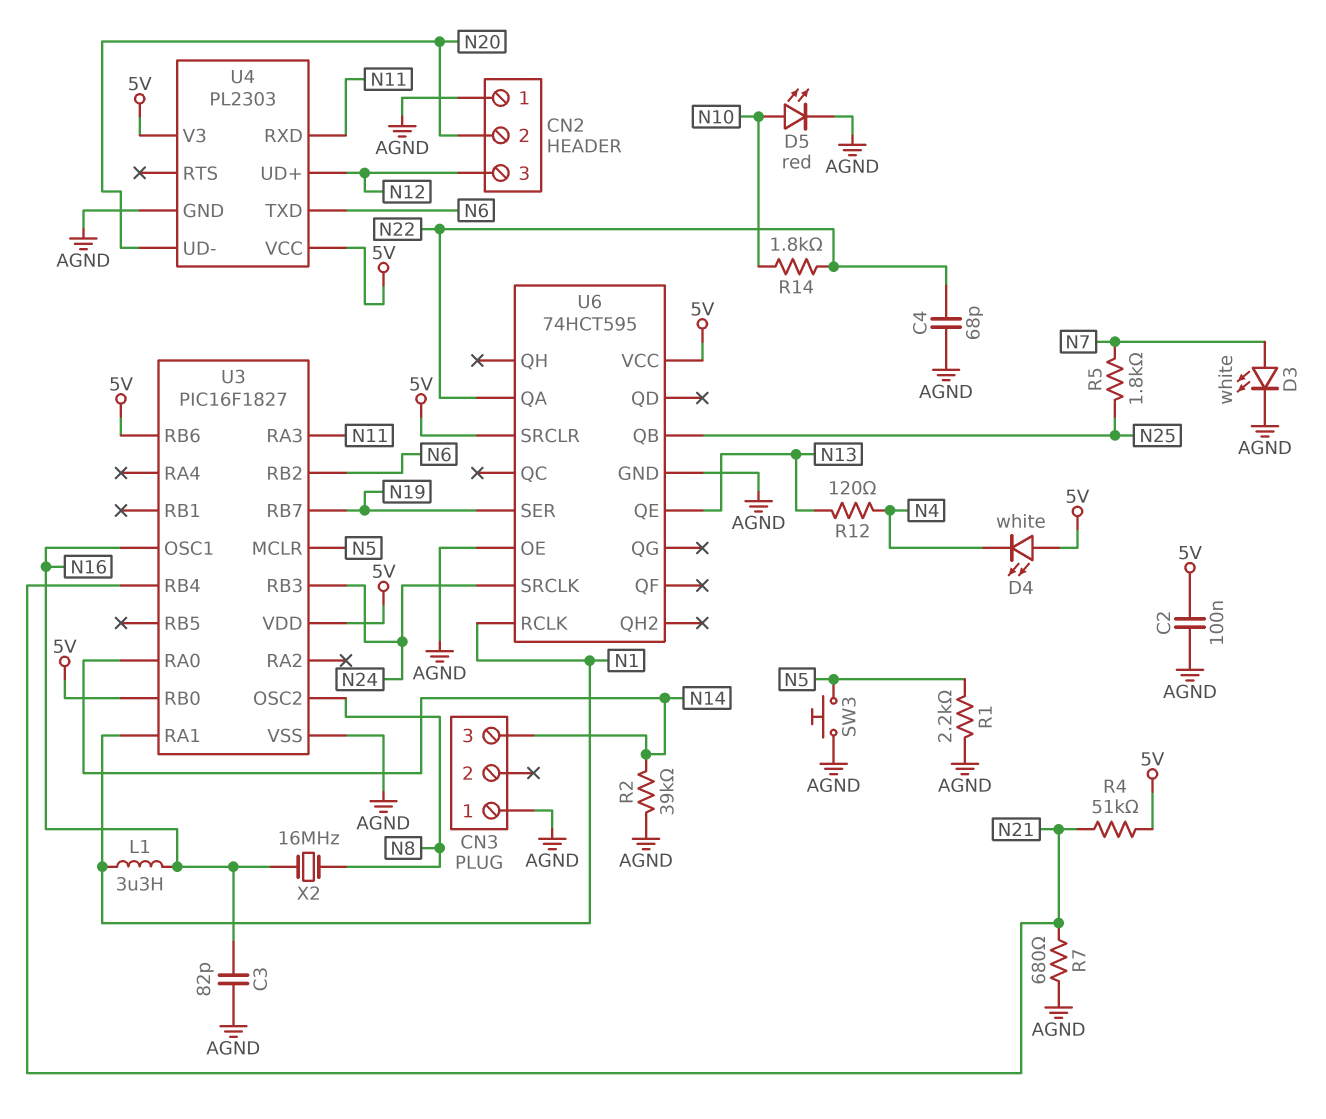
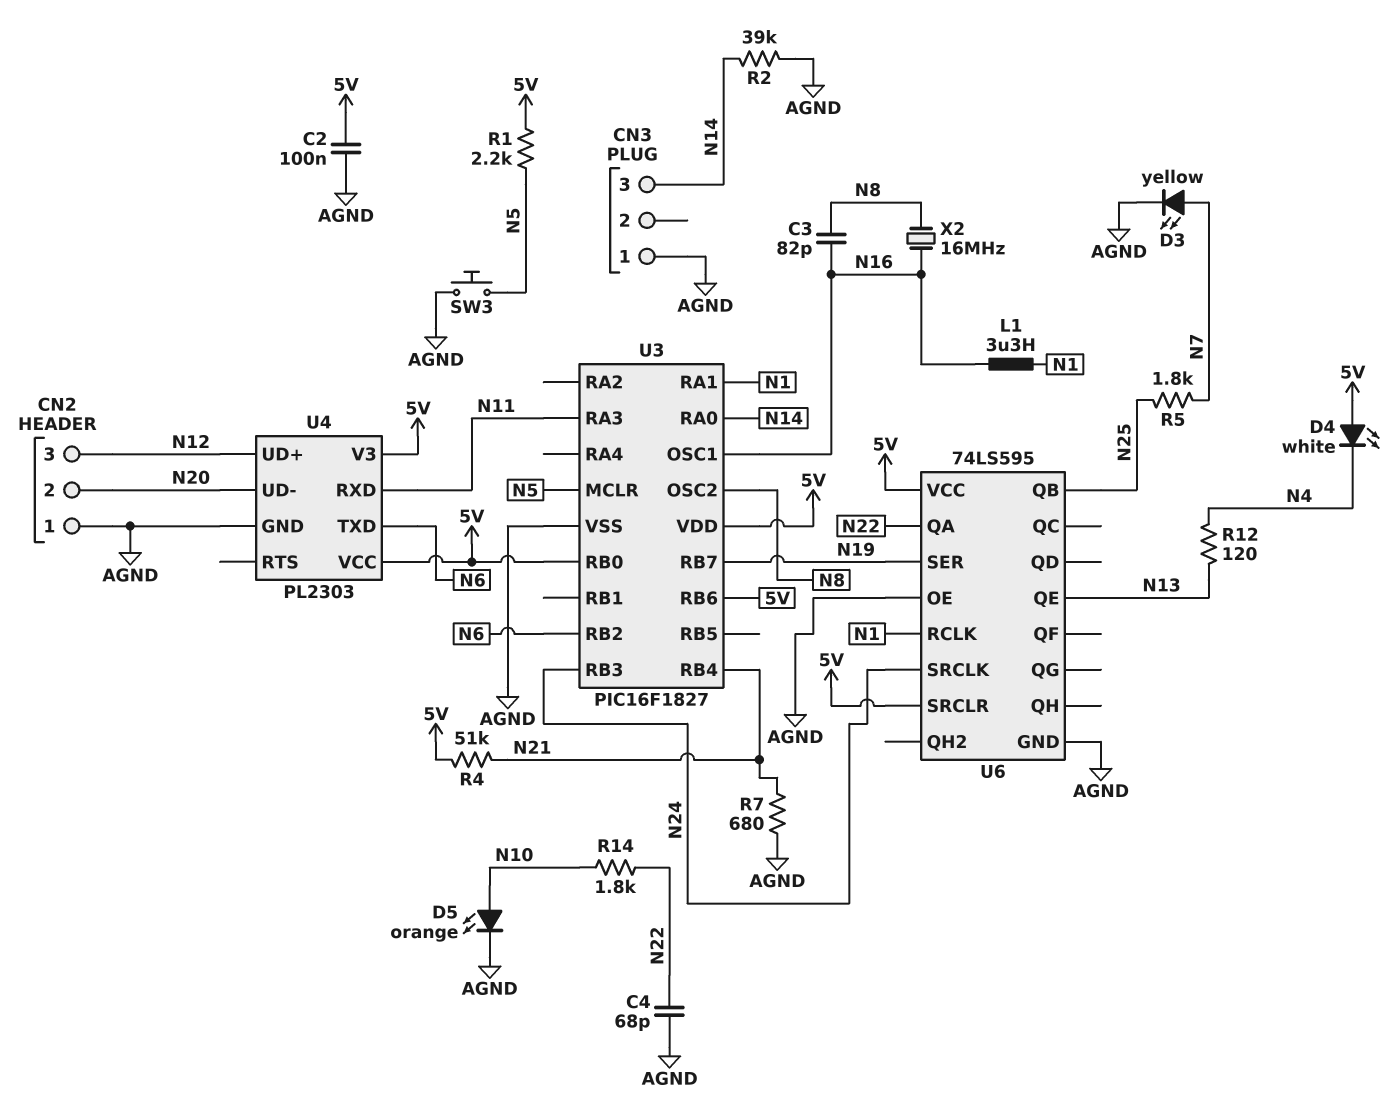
C3: 82pF (AGND, N16) -> 82pF (N8, N16)
D3: LED white (A N7, K AGND) -> LED yellow (A N7, K AGND)
D5: LED red (A N10, K AGND) -> LED orange (A N10, K AGND)
R1: 2.2k (AGND, N5) -> 2.2k (5V, N5)
U6: 74HCT595 -> 74LS595

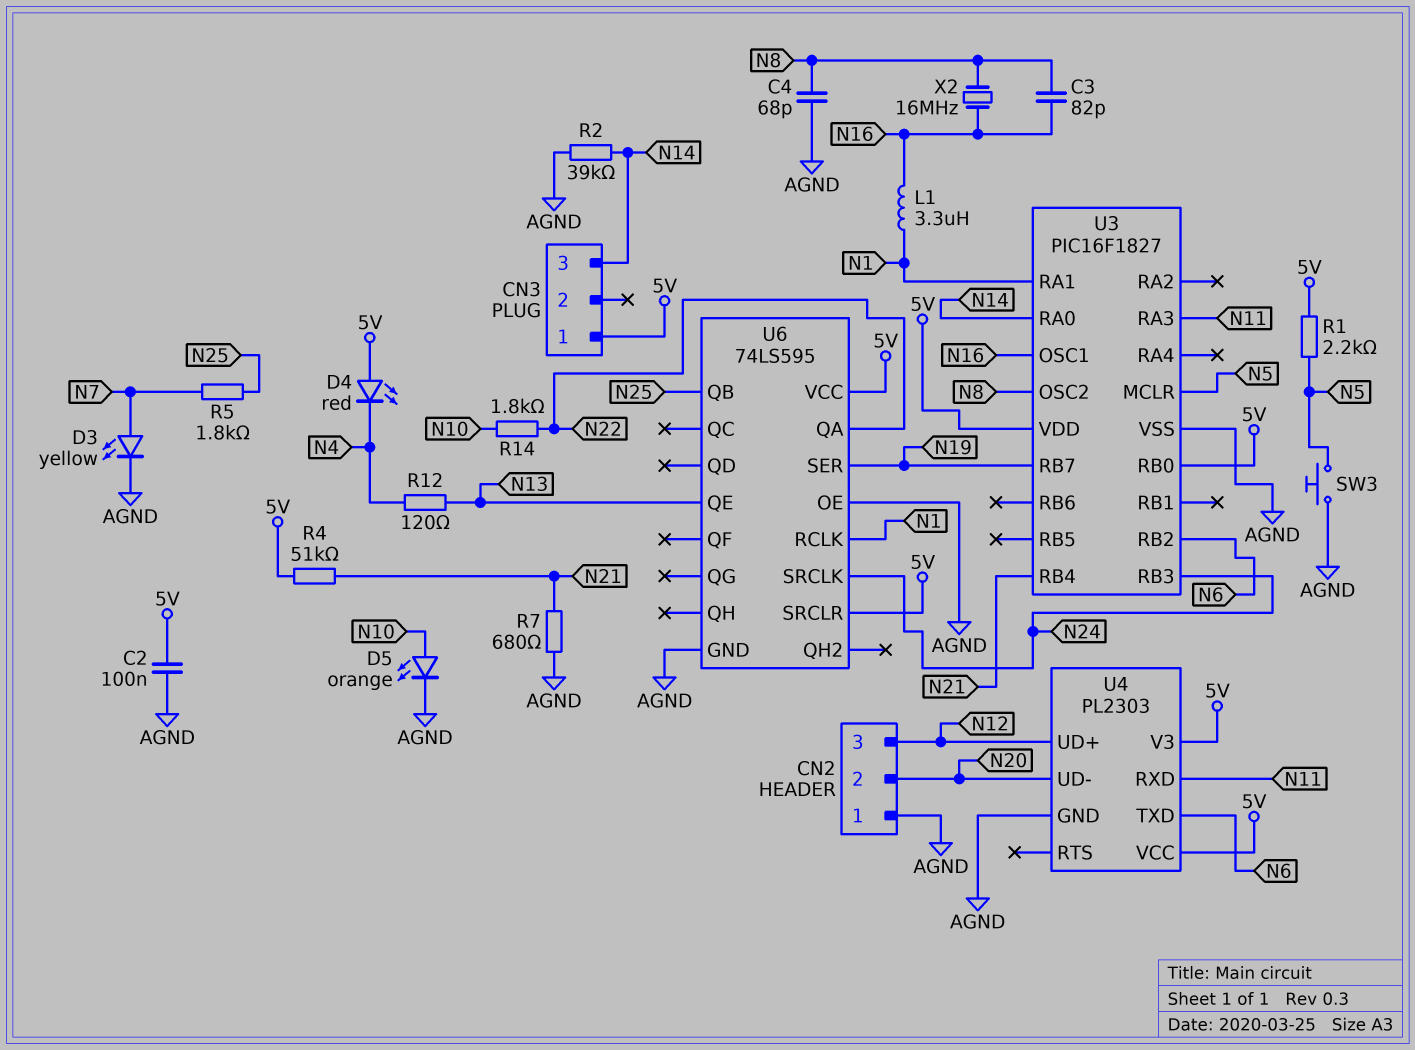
C4: 68pF (AGND, N22) -> 68pF (AGND, N8)
CN3 pin 1: AGND -> 5V
D4: LED white (A 5V, K N4) -> LED red (A 5V, K N4)
U3 pin RB6: 5V -> none

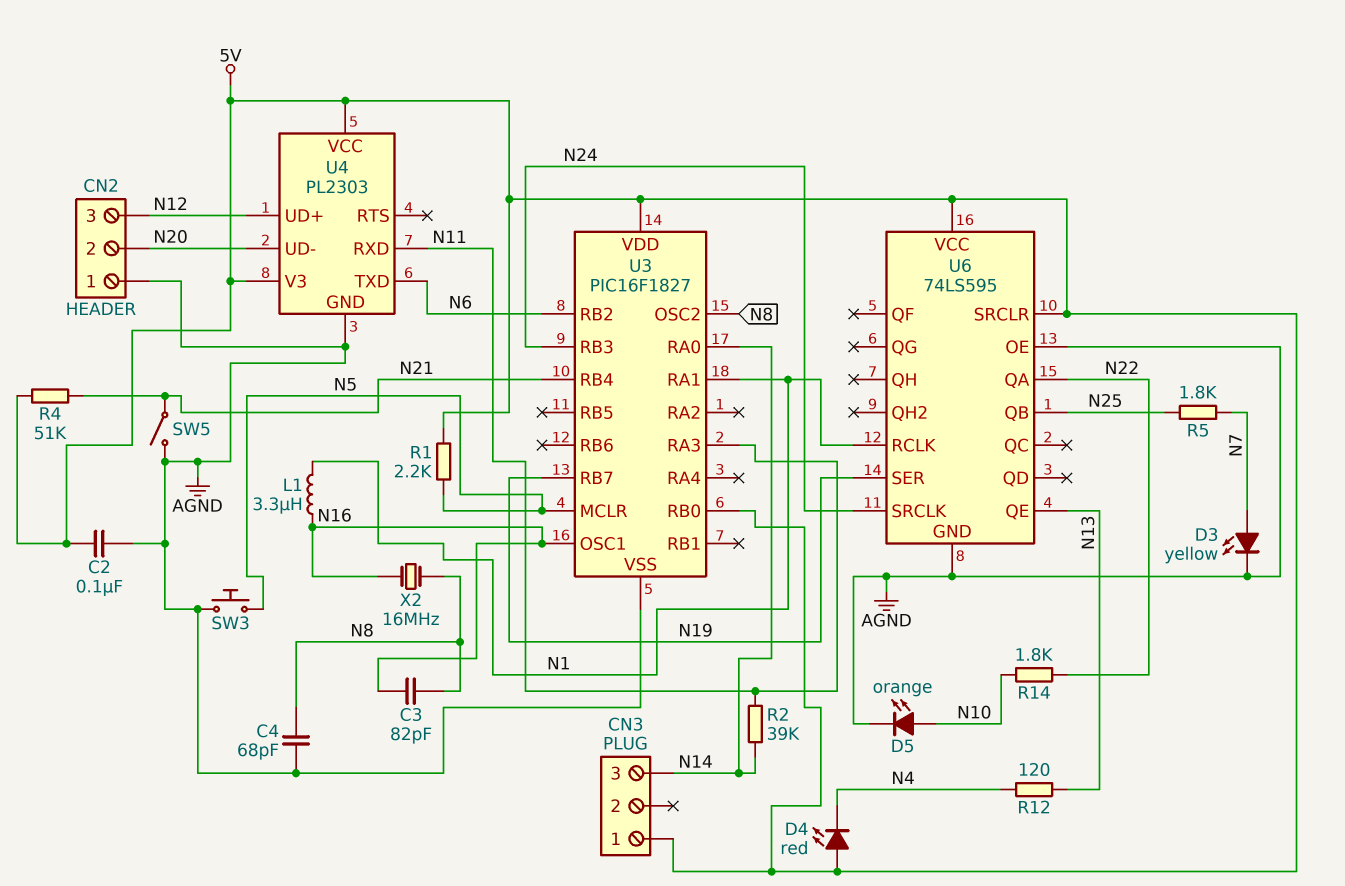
R2: 39k (AGND, N14) -> 39k (N11, N14)
R7: 680 (AGND, N21) -> none
SW5: none -> switch (AGND, N21)

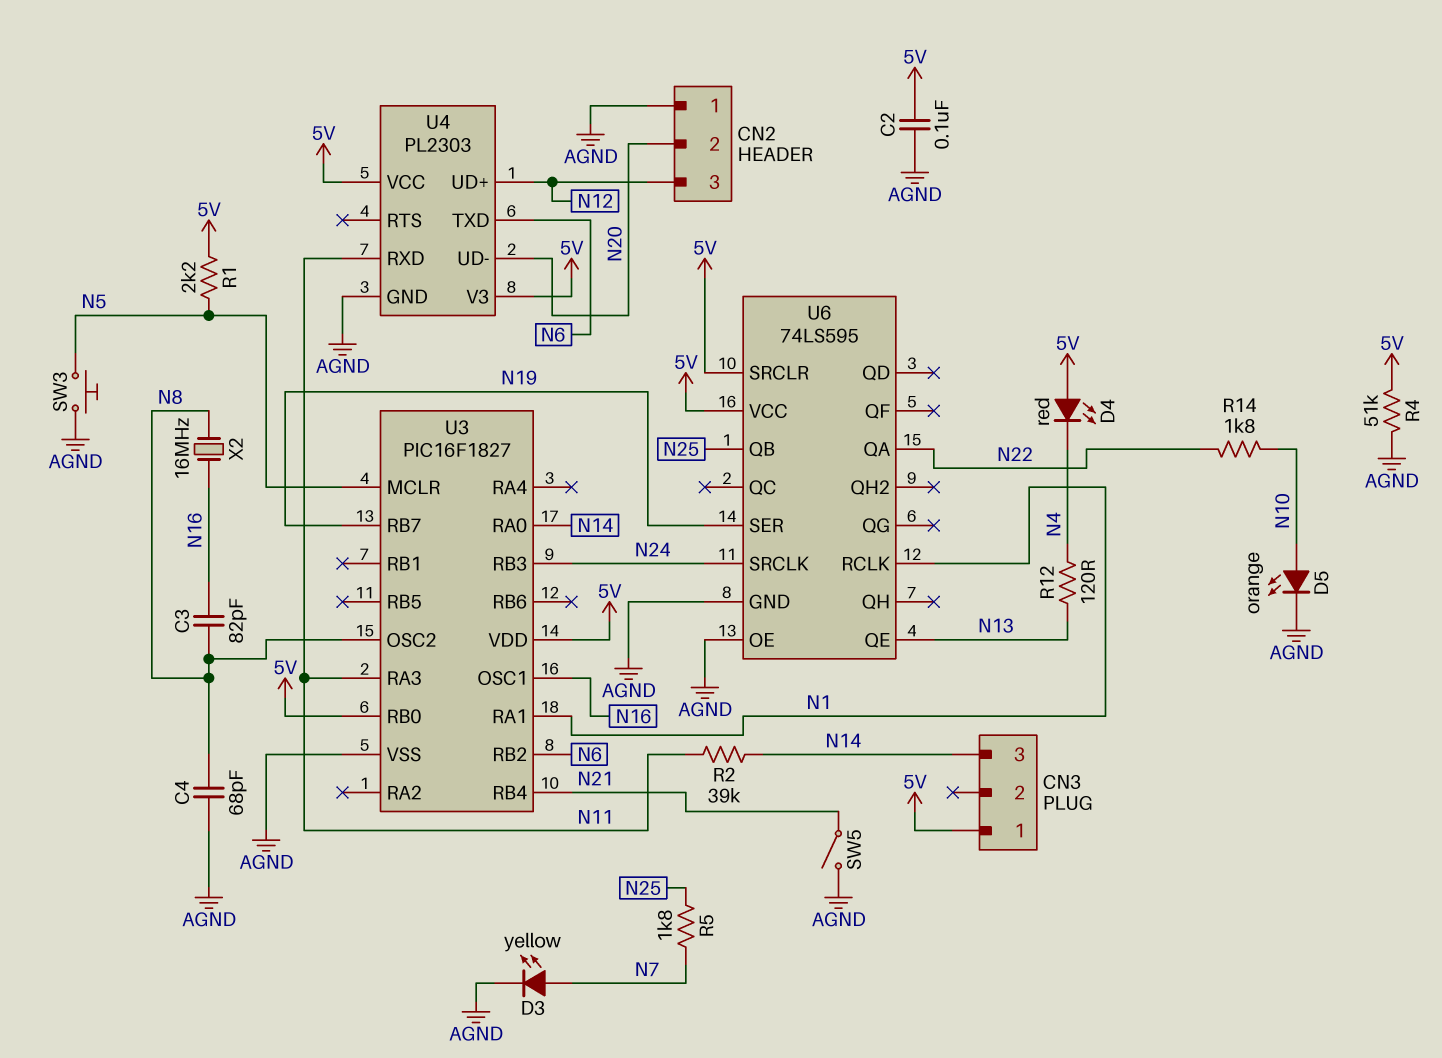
L1: 3.3uH (N1, N16) -> none
R4: 51k (5V, N21) -> 51k (5V, AGND)

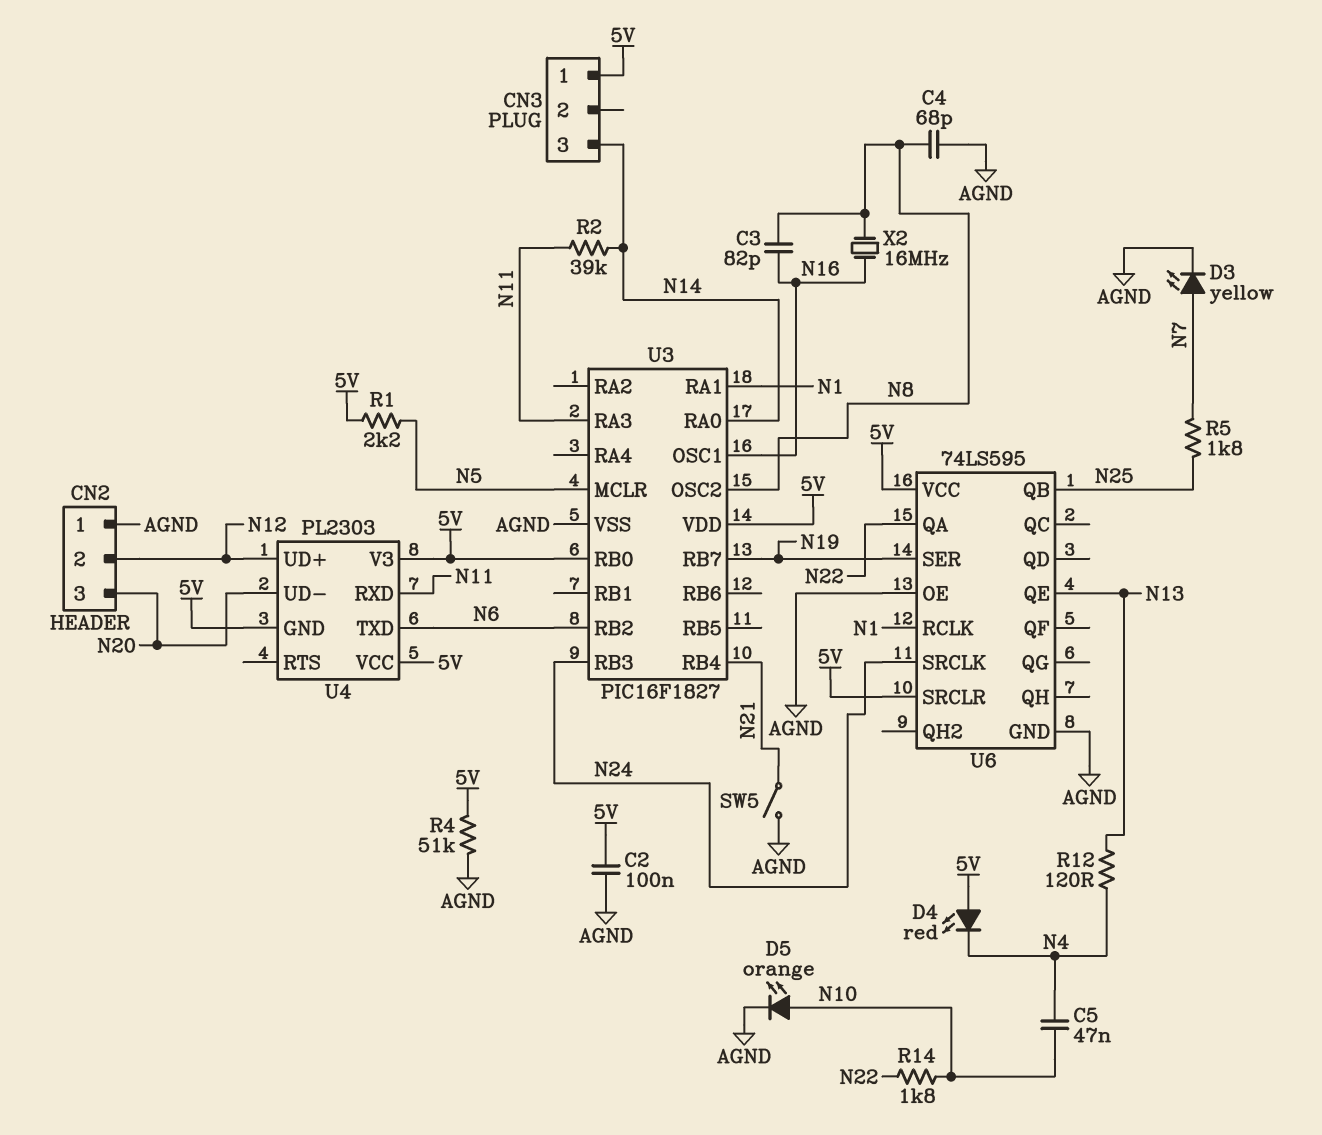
C5: none -> 47nF (N4, N10)
CN2 pin 2: N20 -> N12
CN2 pin 3: N12 -> N20
SW3: button (AGND, N5) -> none
U4 pin GND: AGND -> 5V

